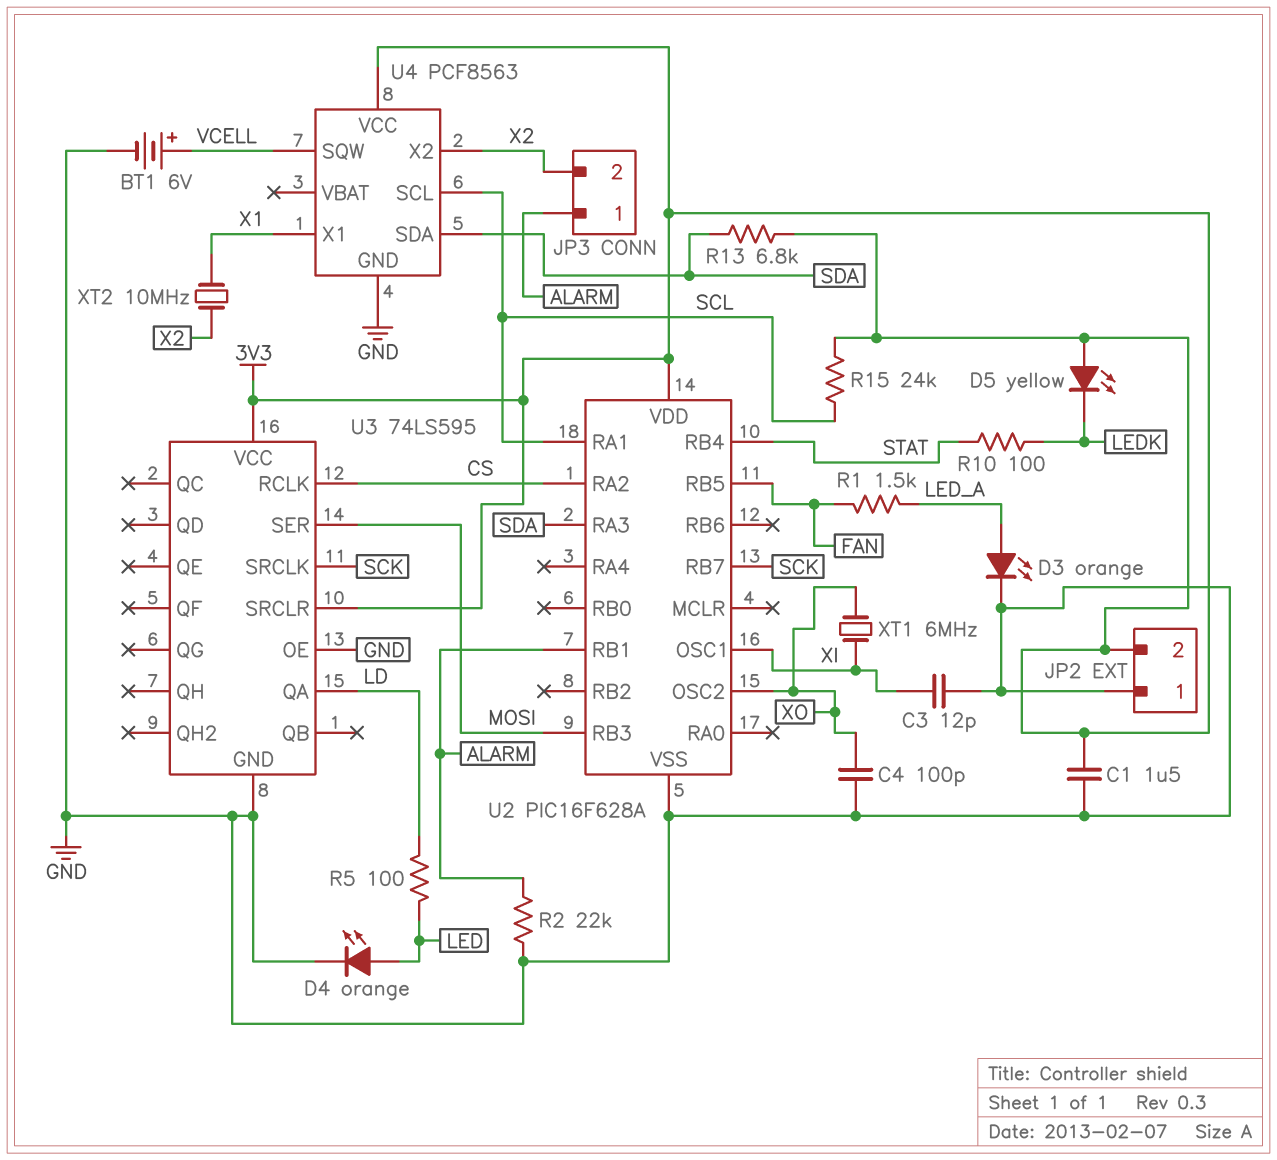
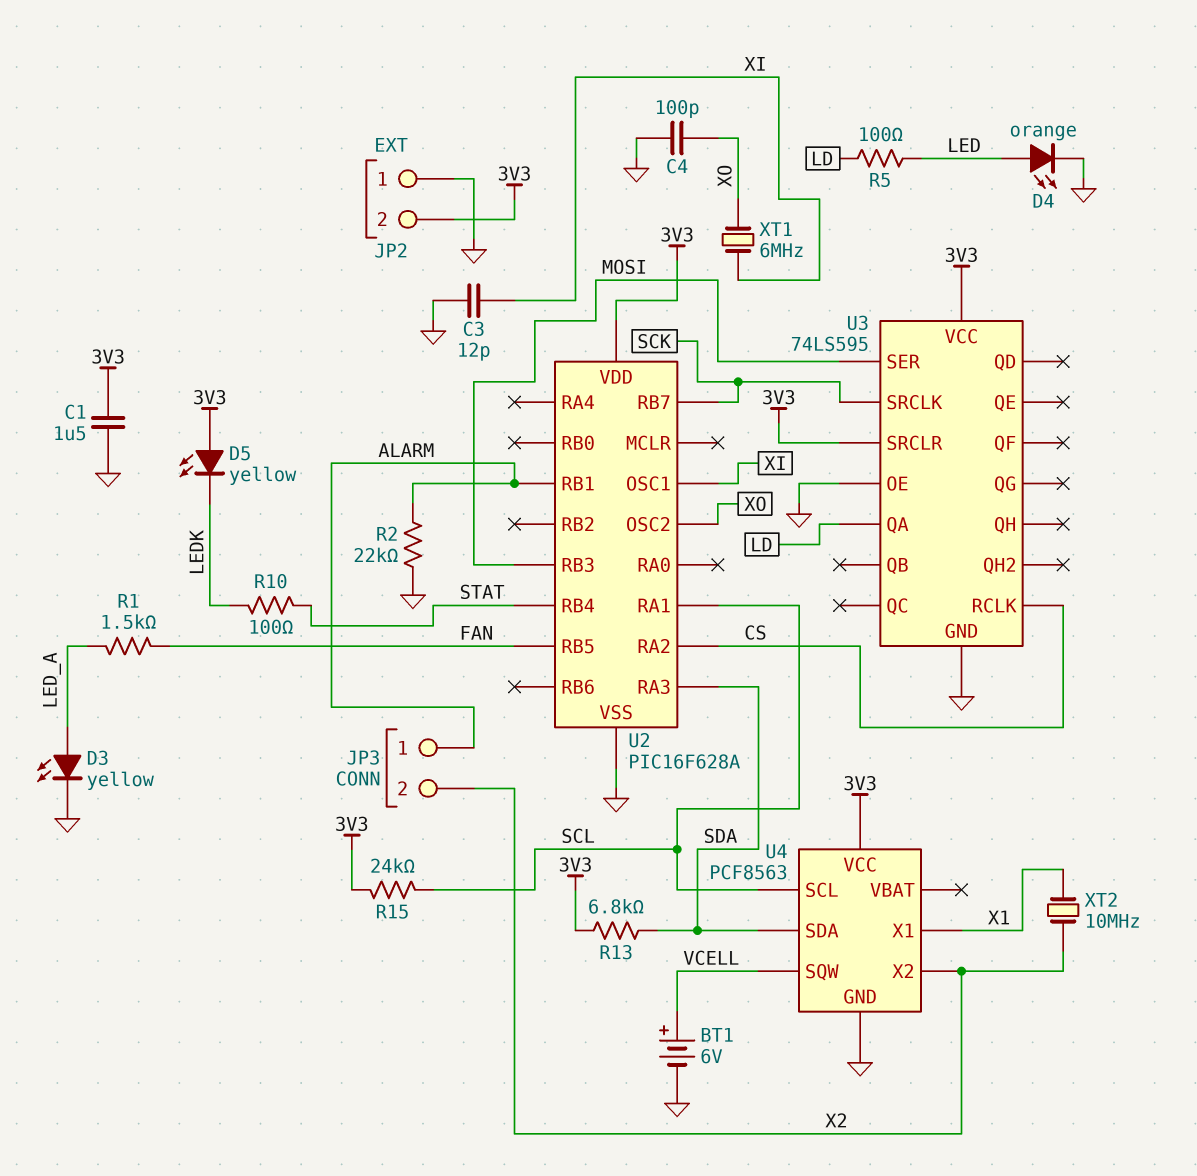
D3: LED orange (A LED_A, K GND) -> LED yellow (A LED_A, K GND)

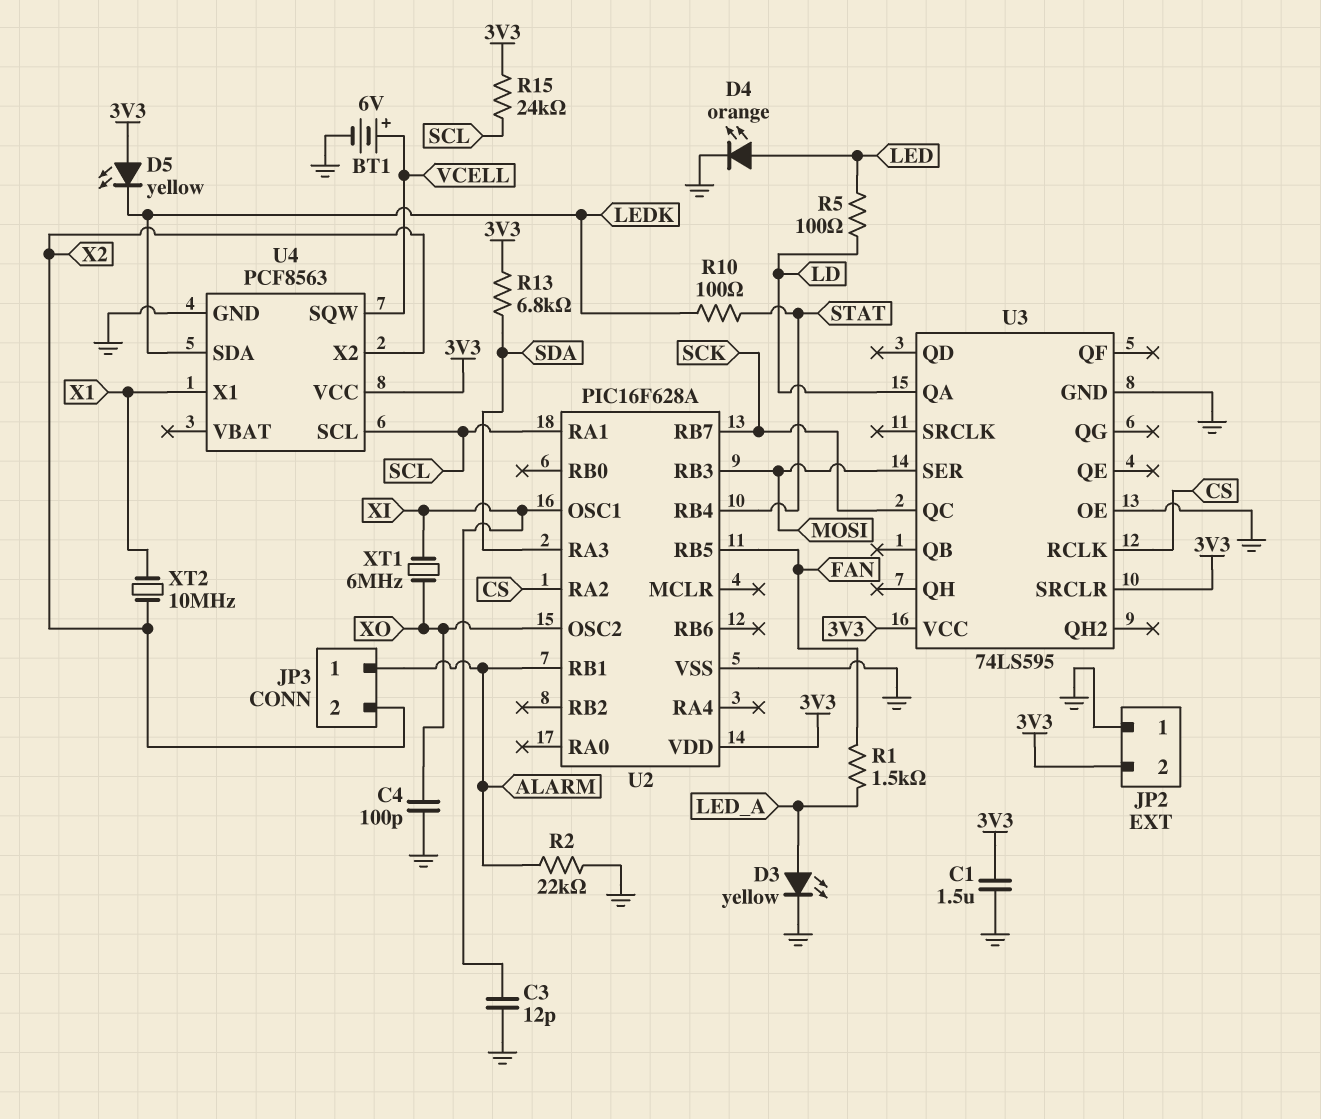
U3 pin QC: none -> SCK
U3 pin SRCLK: SCK -> none
U4 pin SDA: SDA -> LEDK

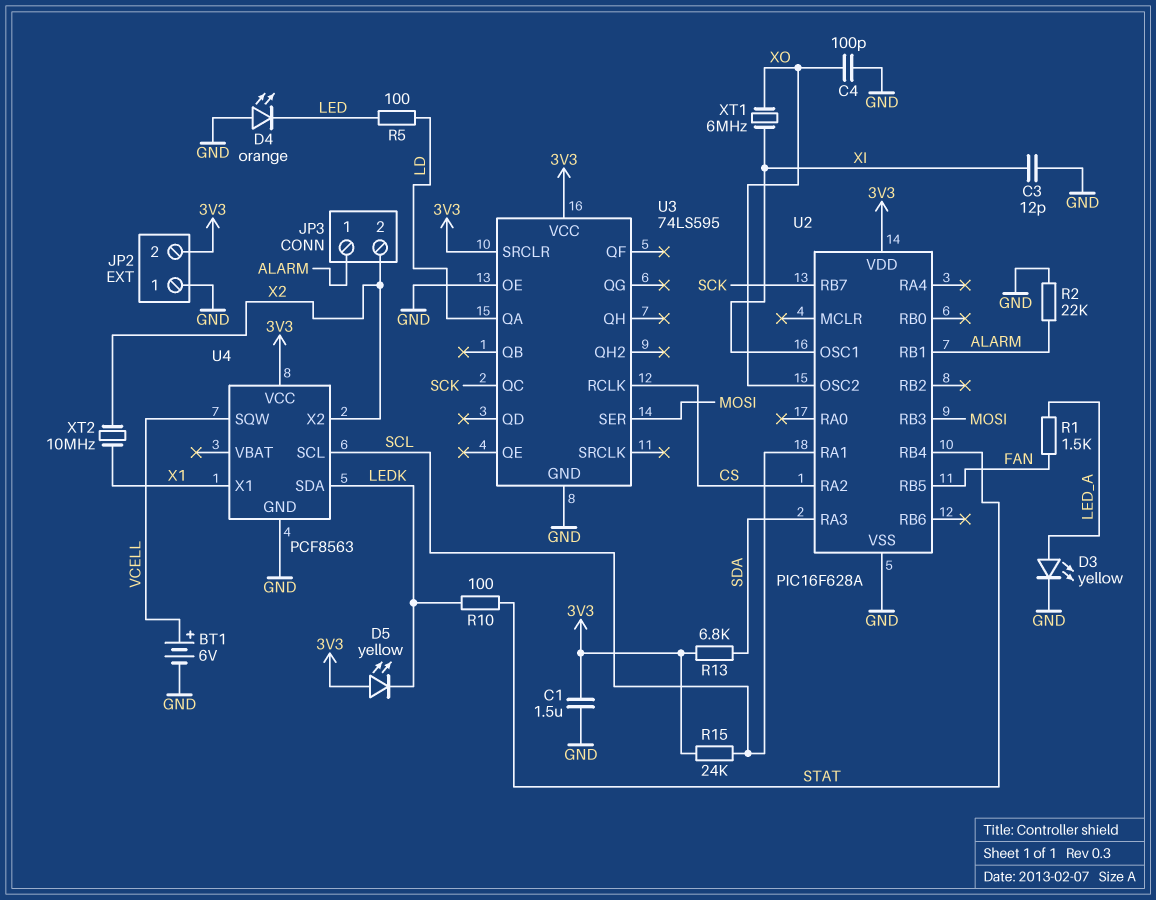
D4: LED orange (A LED, K GND) -> LED orange (A GND, K LED)

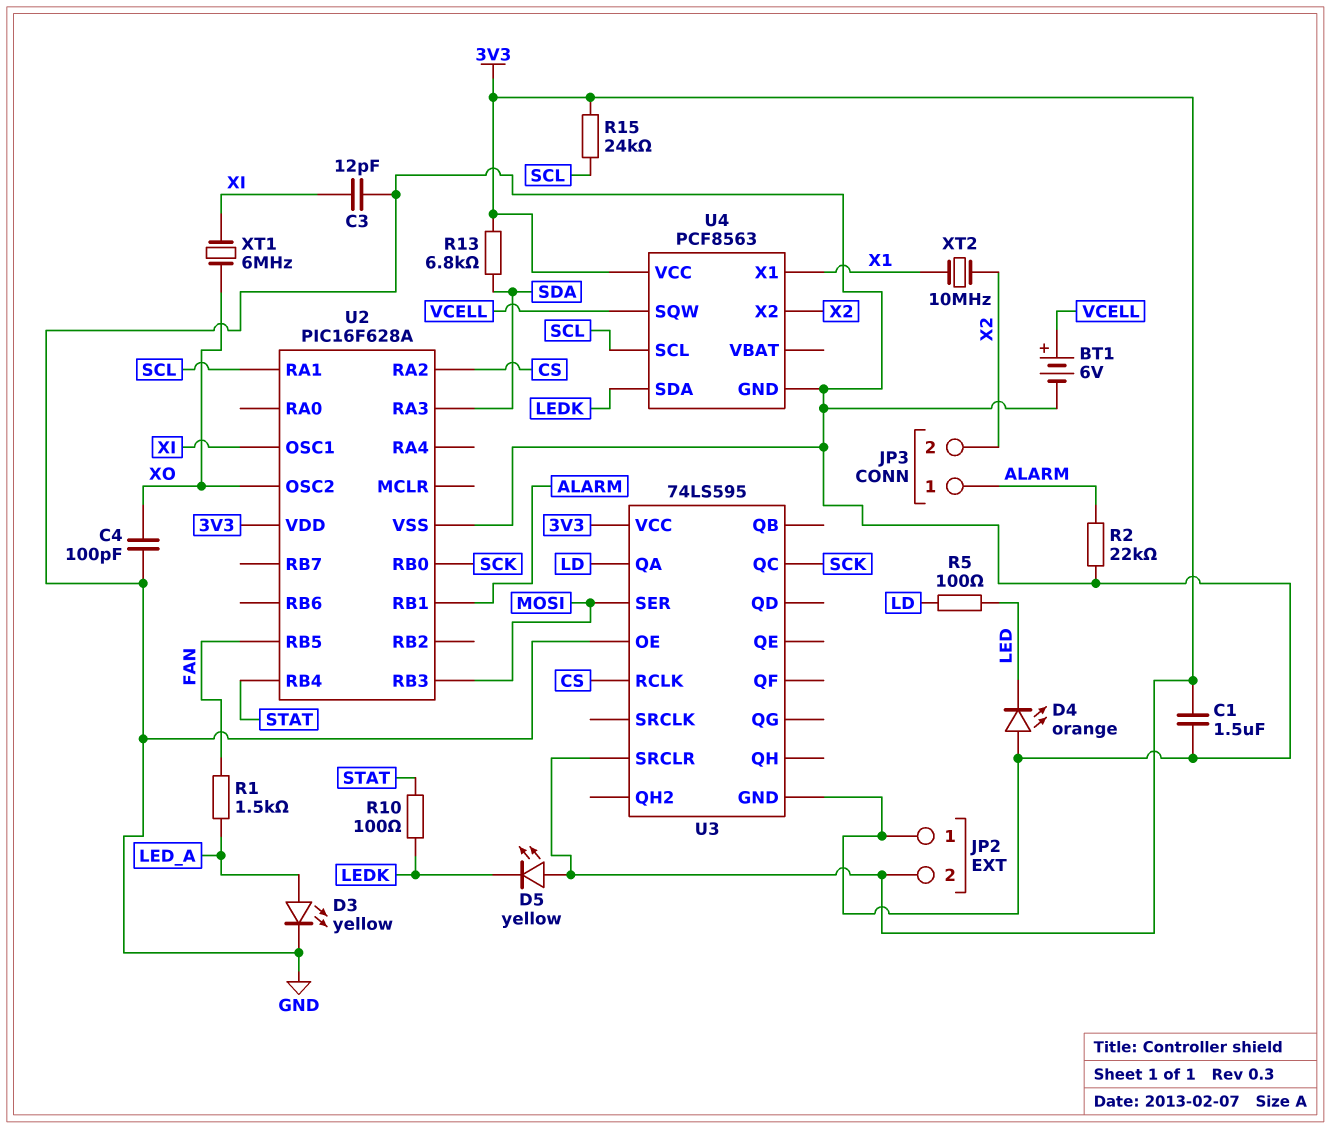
U2 pin RB0: none -> SCK
U2 pin RB7: SCK -> none

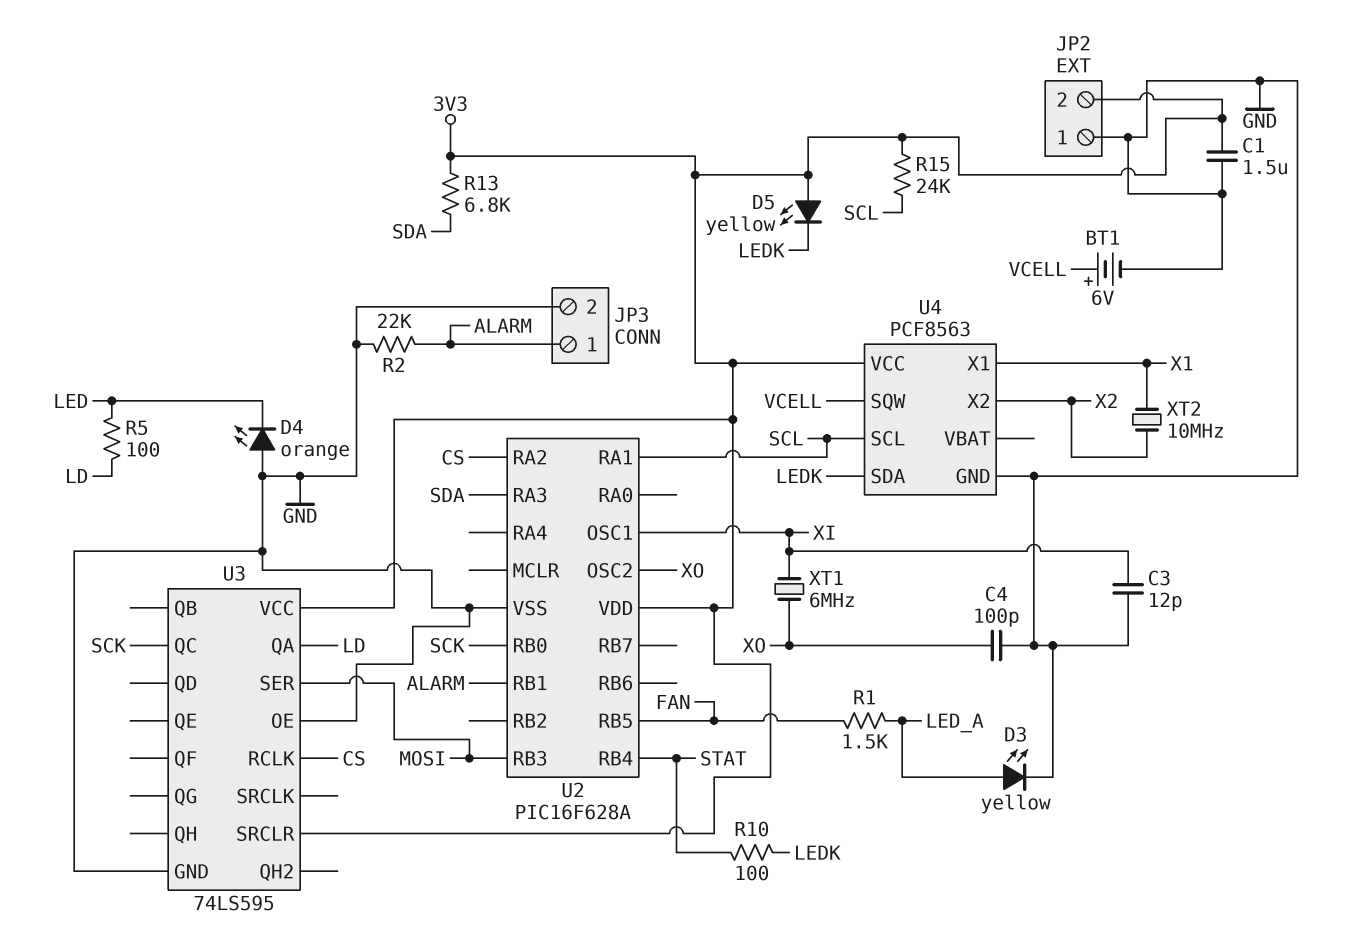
JP3 pin 2: X2 -> GND

